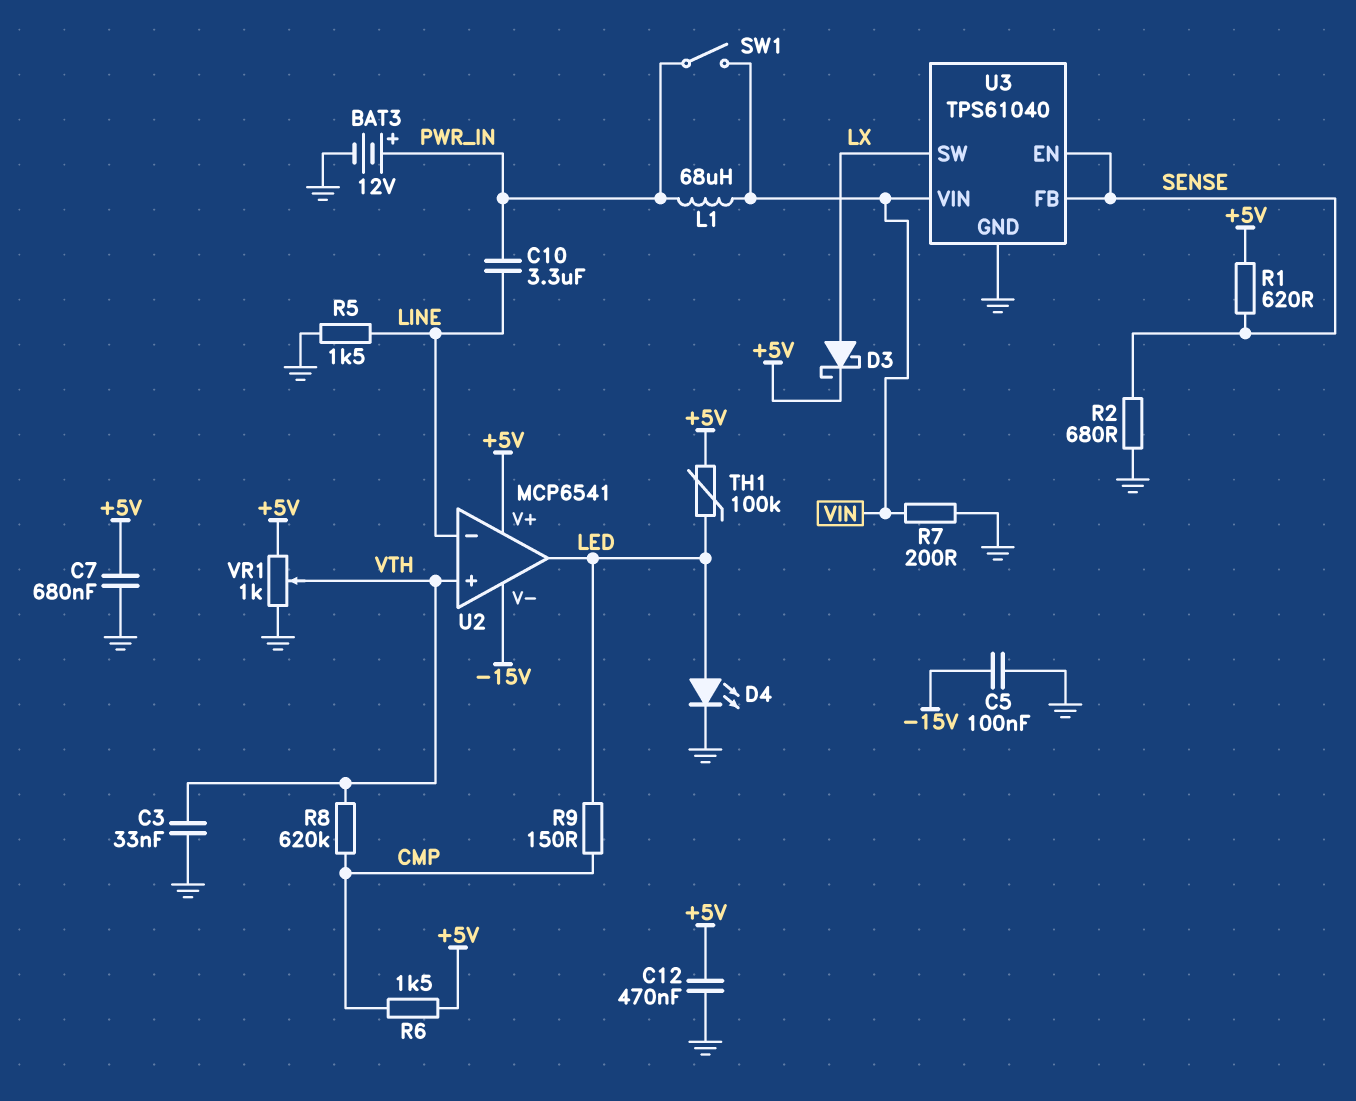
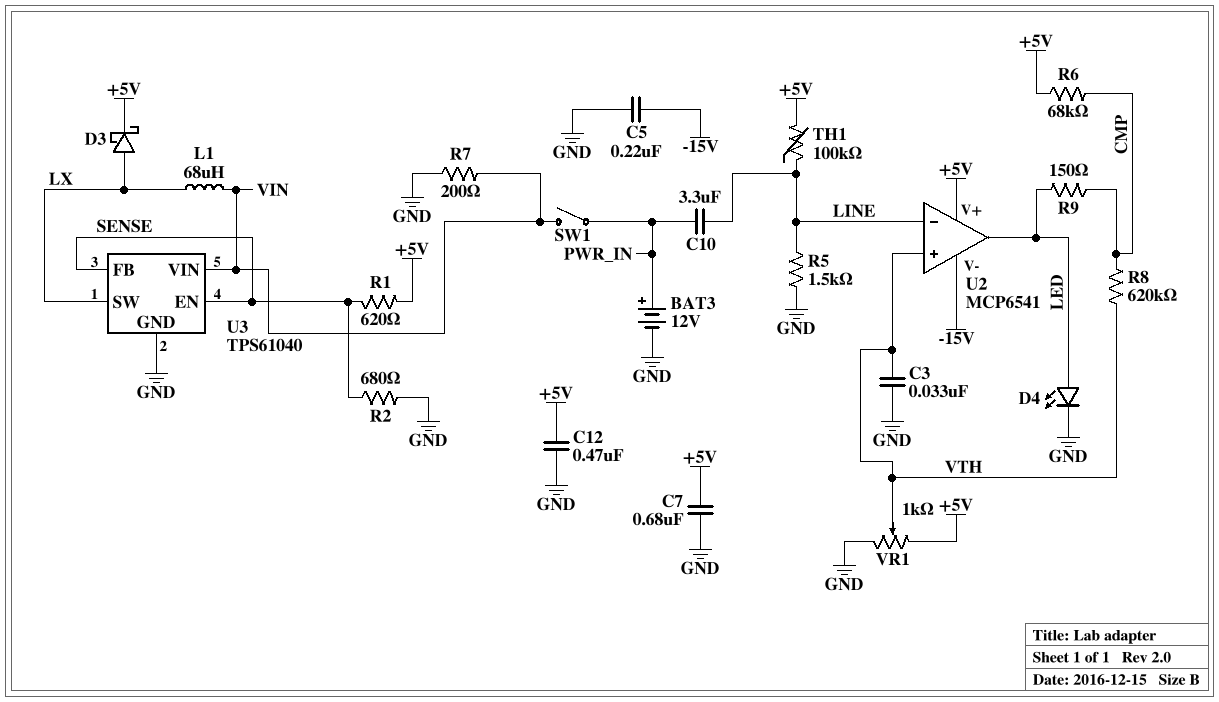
C5: 100nF (-15V, GND) -> 220nF (-15V, GND)
L1: 68uH (PWR_IN, VIN) -> 68uH (LX, VIN)
R6: 1.5k (+5V, CMP) -> 68k (+5V, CMP)
TH1: 100k (+5V, LED) -> 100k (+5V, LINE)

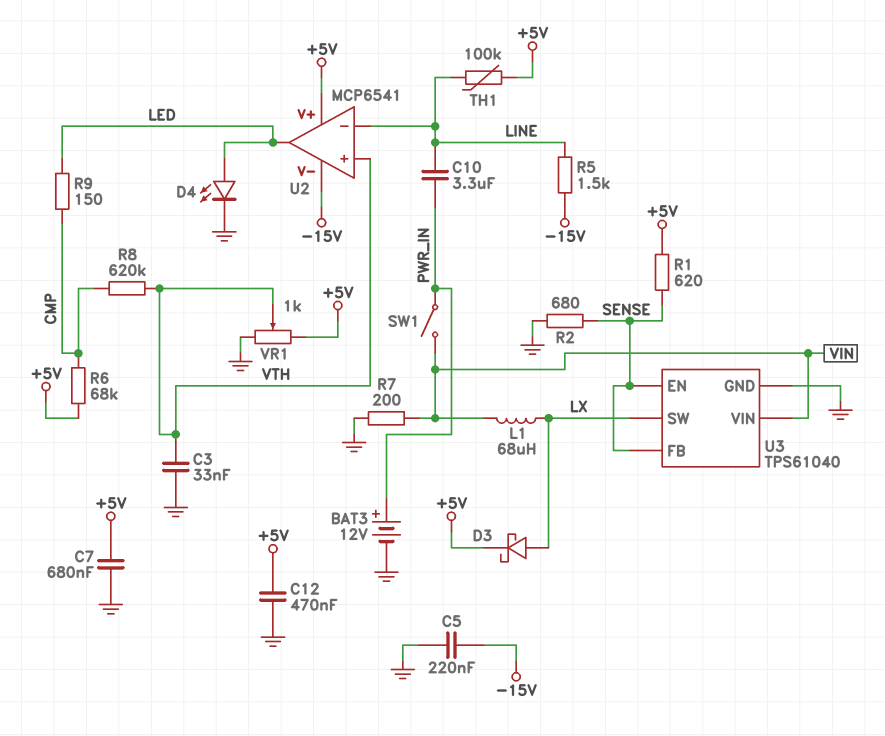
R5: 1.5k (GND, LINE) -> 1.5k (-15V, LINE)

